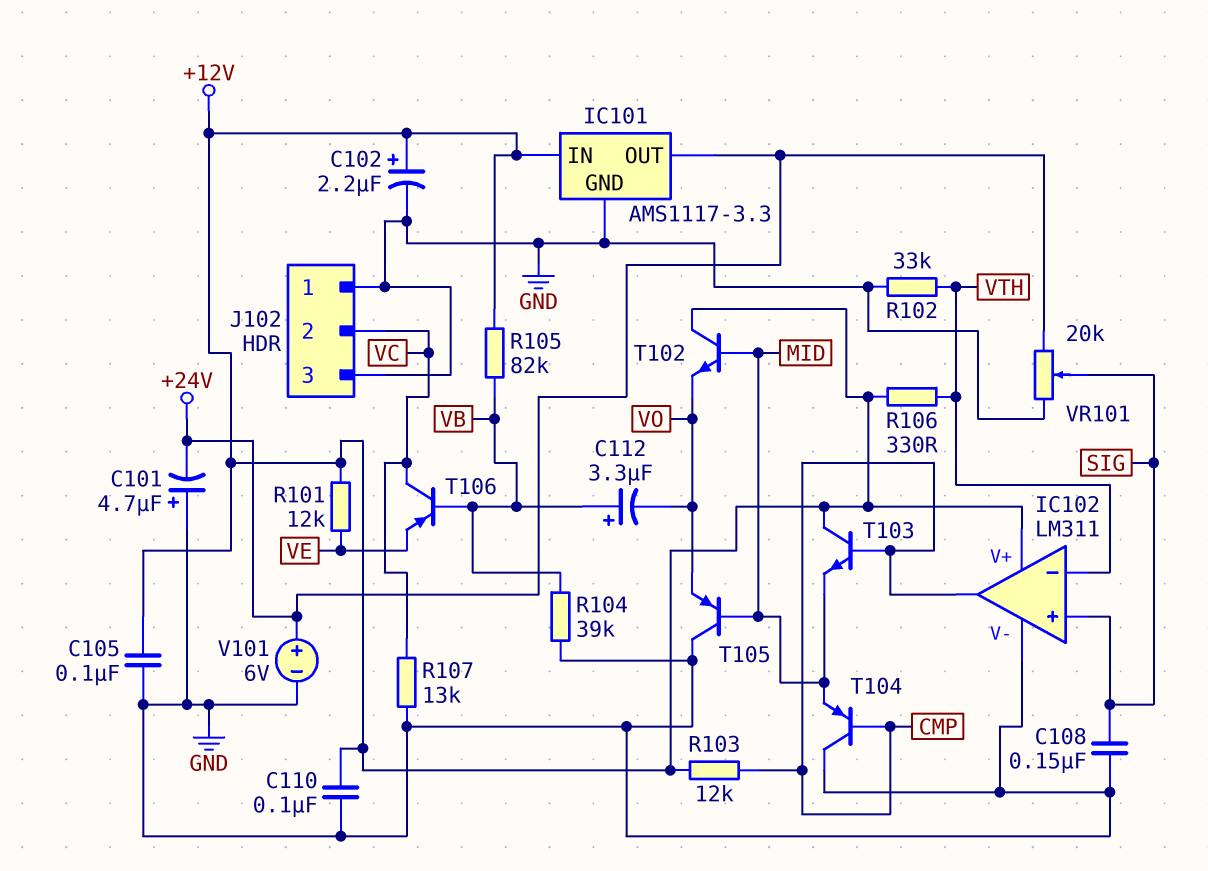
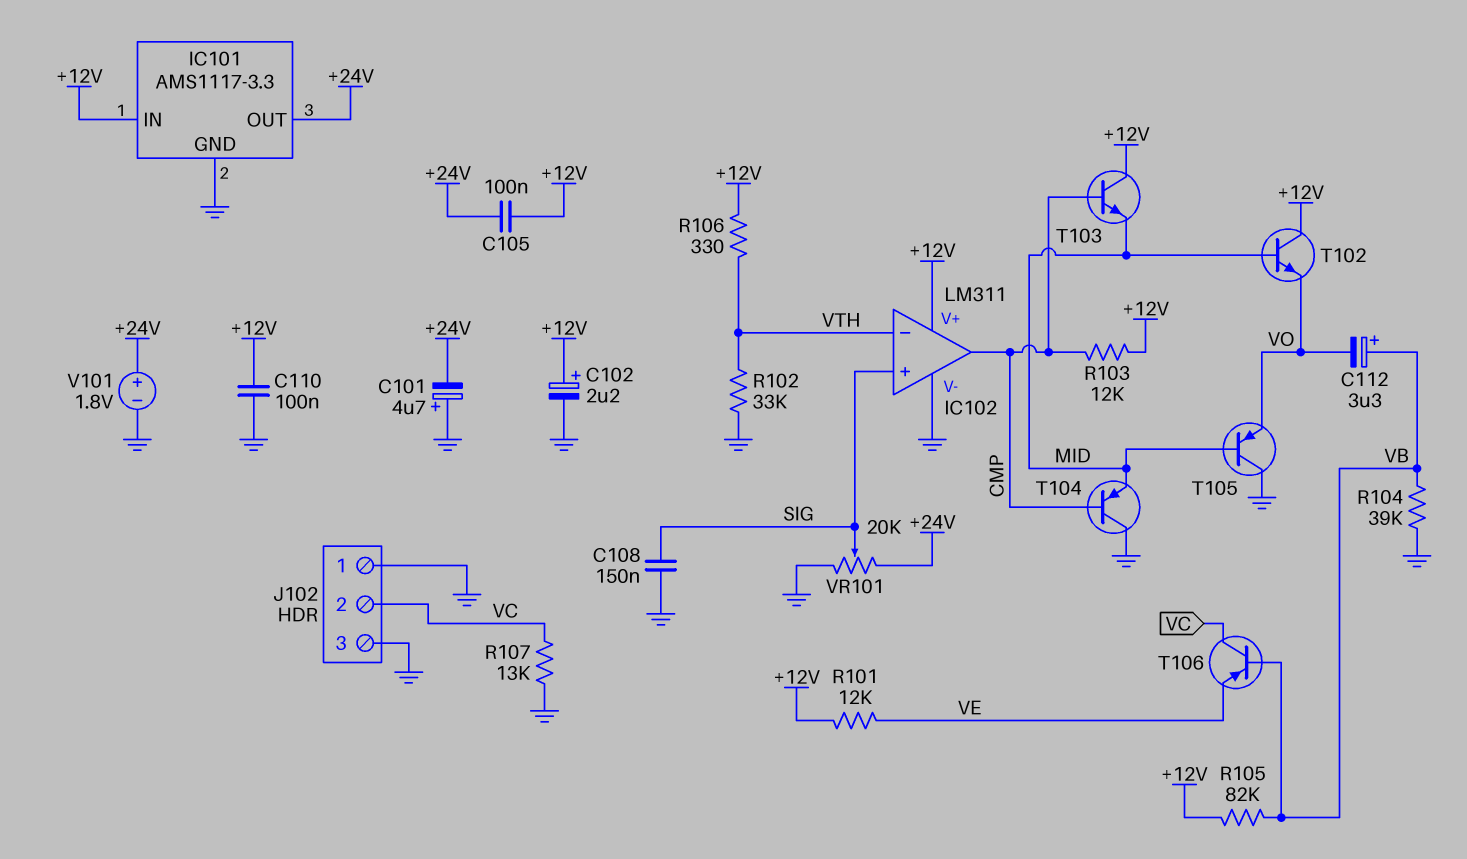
C105: 100nF (+12V, GND) -> 100nF (+12V, +24V)
V101: 6V (plus +24V, minus GND) -> 1.8V (plus +24V, minus GND)

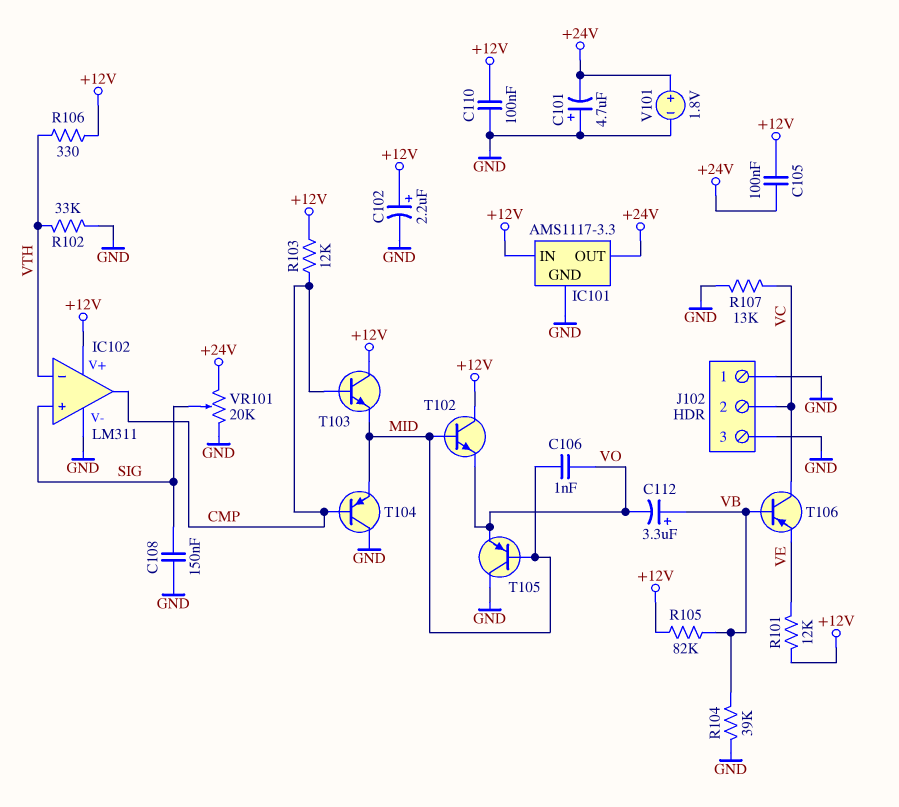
C106: none -> 1nF (MID, VO)

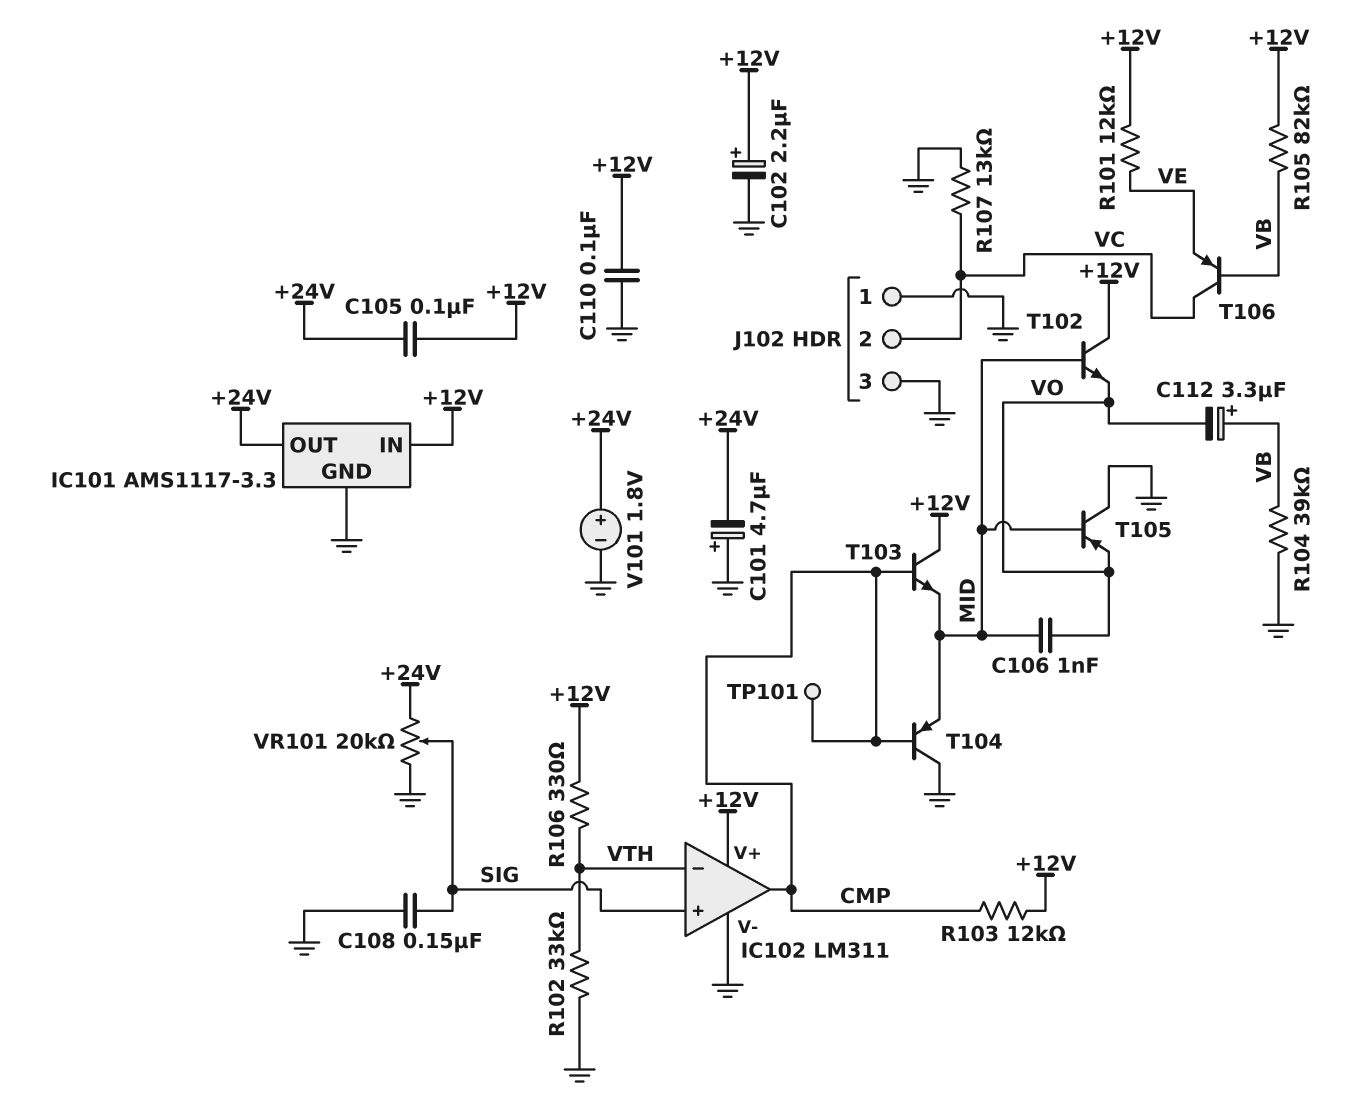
TP101: none -> test point (CMP)

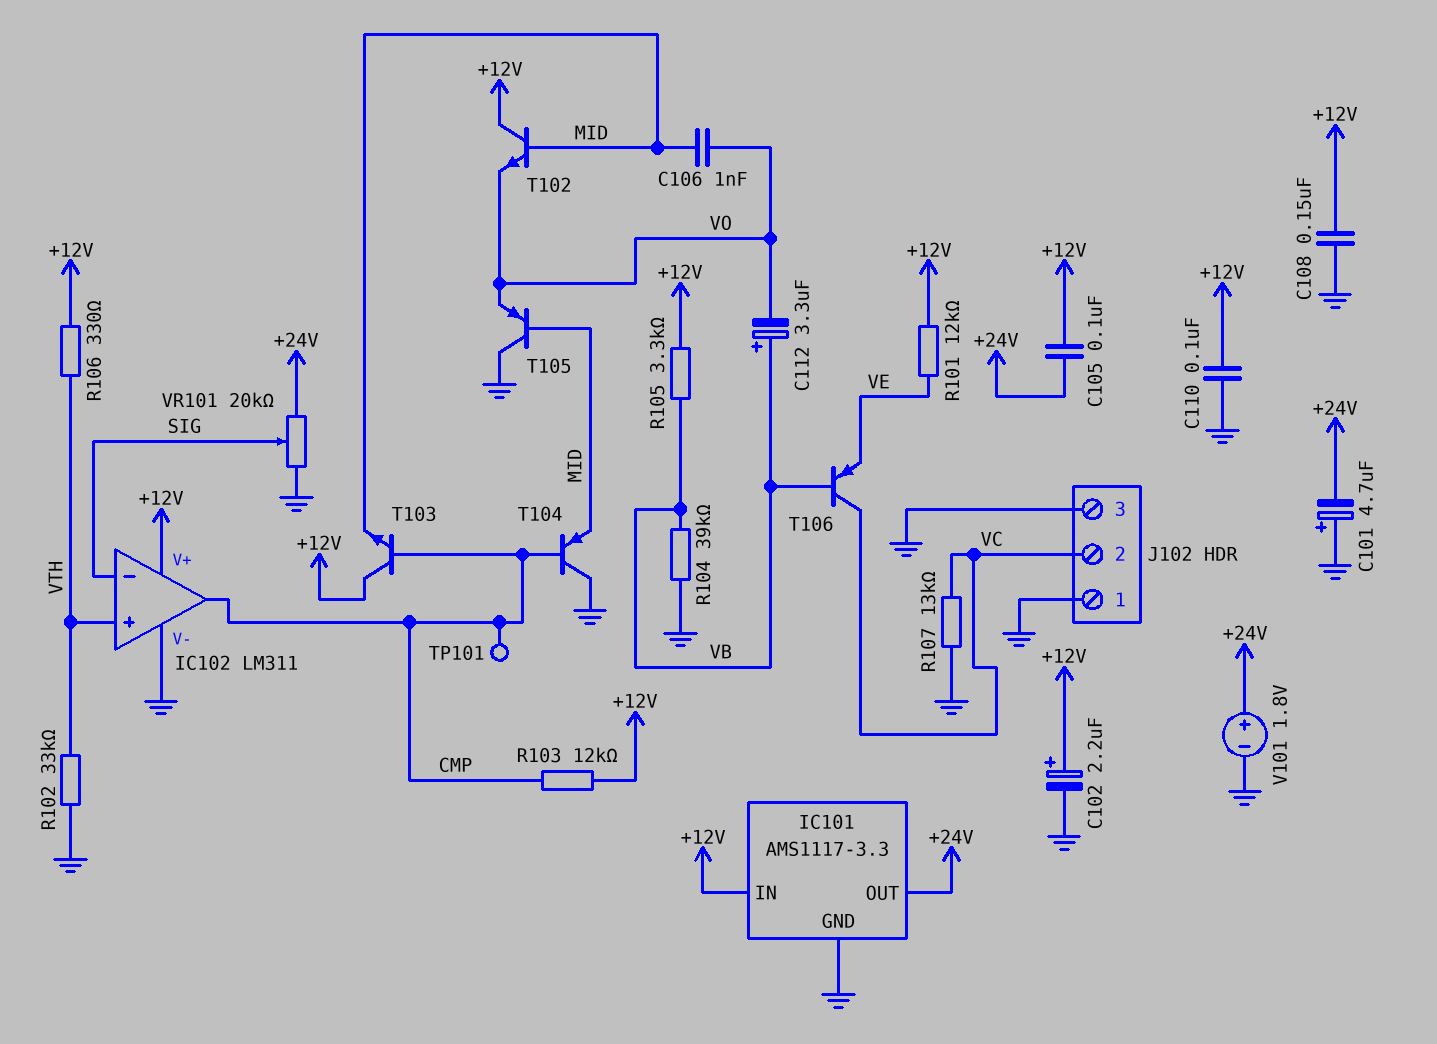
C108: 150nF (GND, SIG) -> 150nF (+12V, GND)
IC102 pin in+: SIG -> VTH
IC102 pin in-: VTH -> SIG
R105: 82k (+12V, VB) -> 3.3k (+12V, VB)

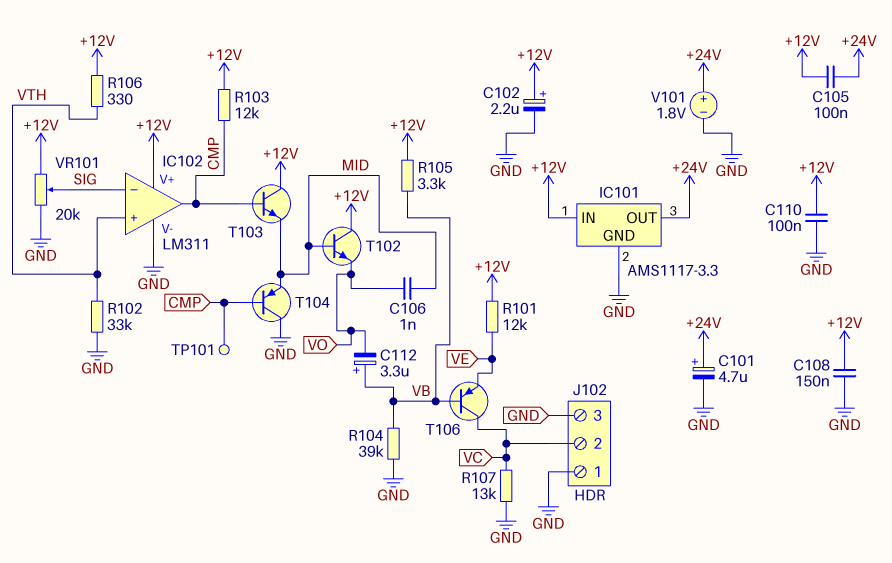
C101: 4.7uF (plus GND, minus +24V) -> 4.7uF (plus +24V, minus GND)
T105: PNP (B MID, C GND, E VO) -> none
VR101: 20k (+24V, GND, wiper SIG) -> 20k (+12V, GND, wiper SIG)

